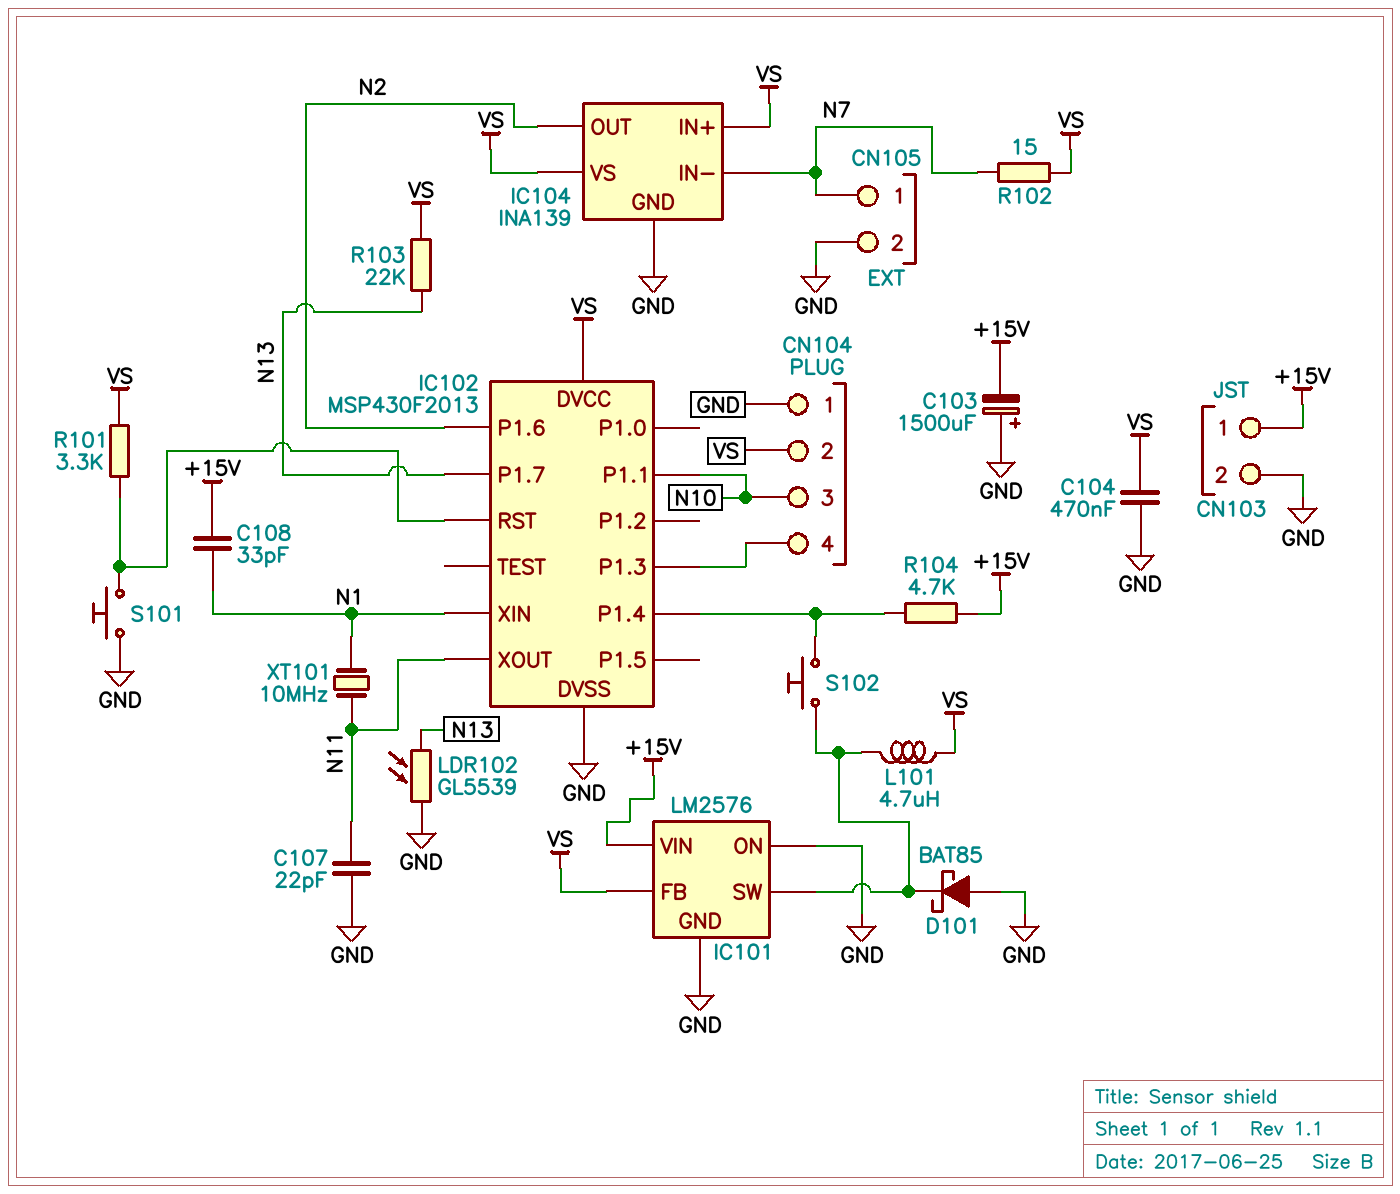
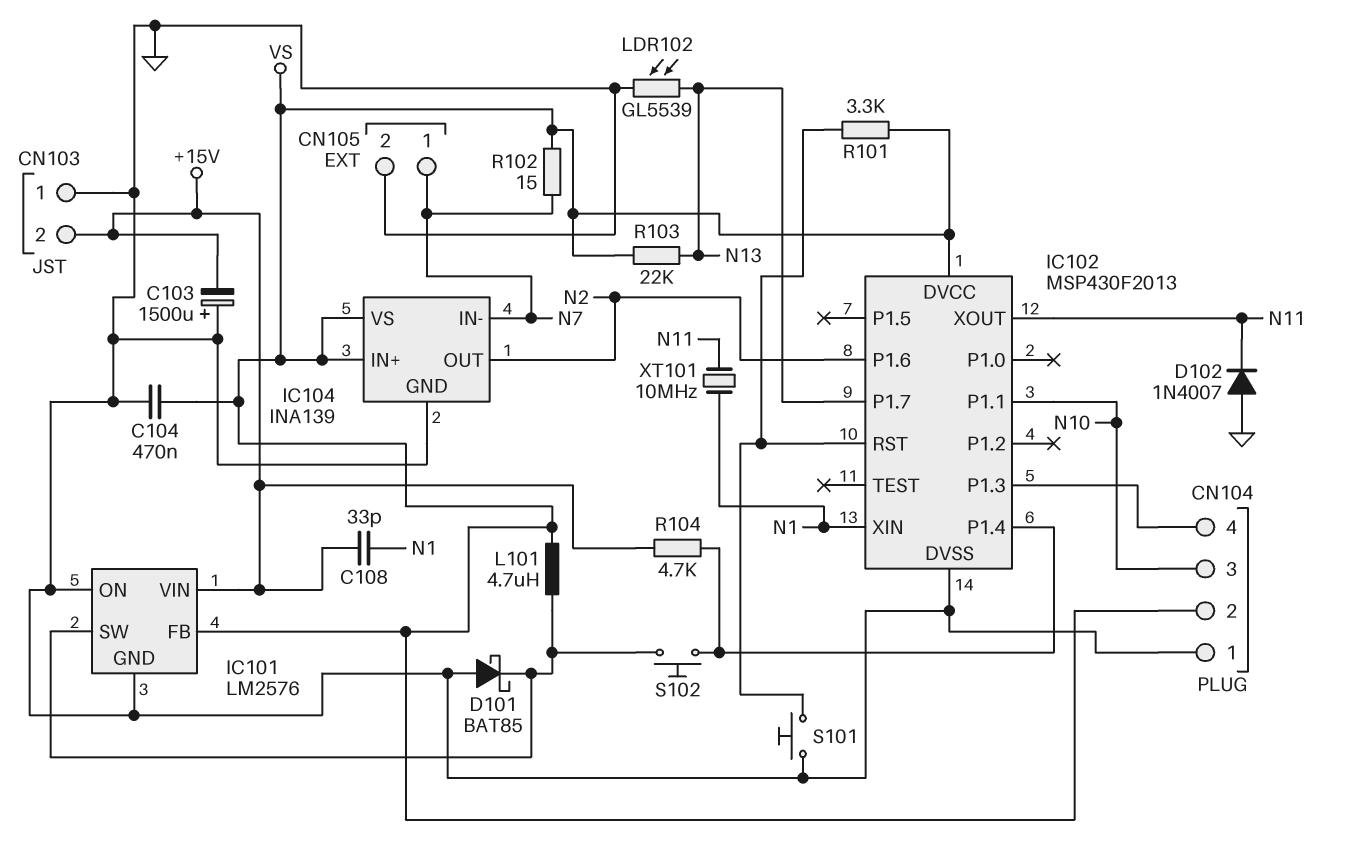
C107: 22pF (GND, N11) -> none
CN103 pin 1: +15V -> GND
CN103 pin 2: GND -> +15V
D102: none -> diode 1N4007 (A GND, K N11)

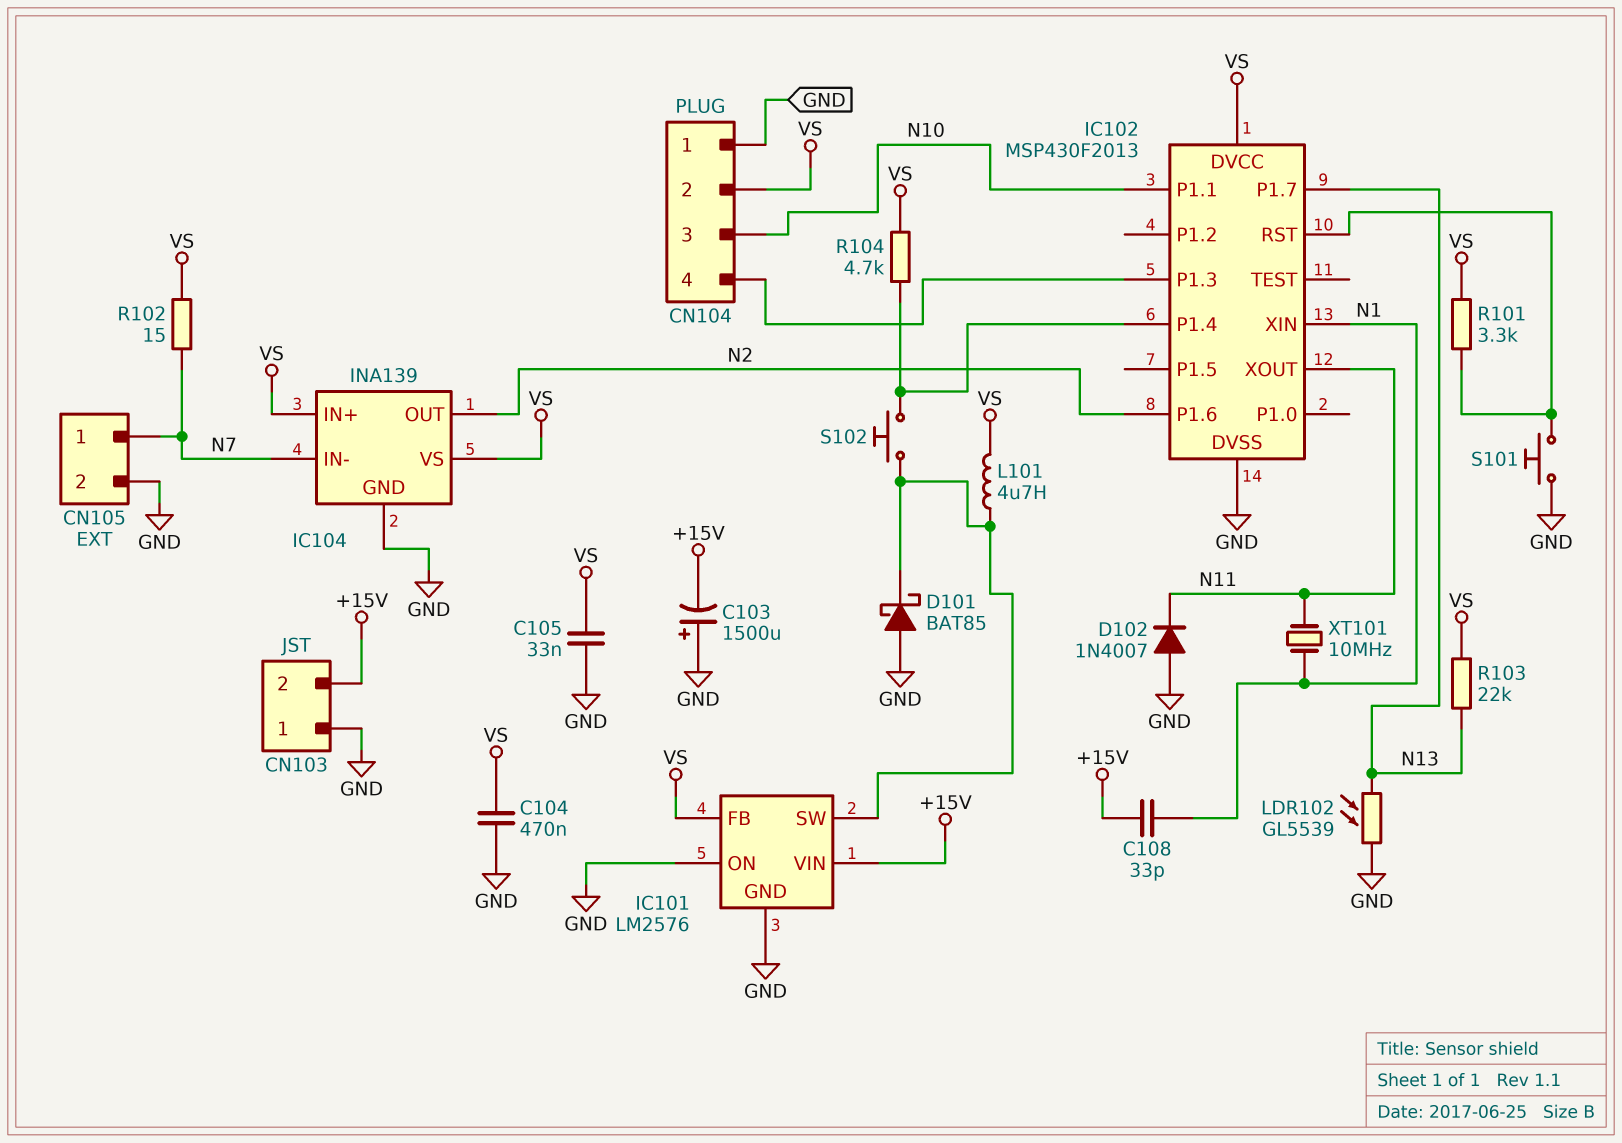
C105: none -> 33nF (GND, VS)
R104: 4.7k (+15V, IC102/P1.4) -> 4.7k (IC102/P1.4, VS)

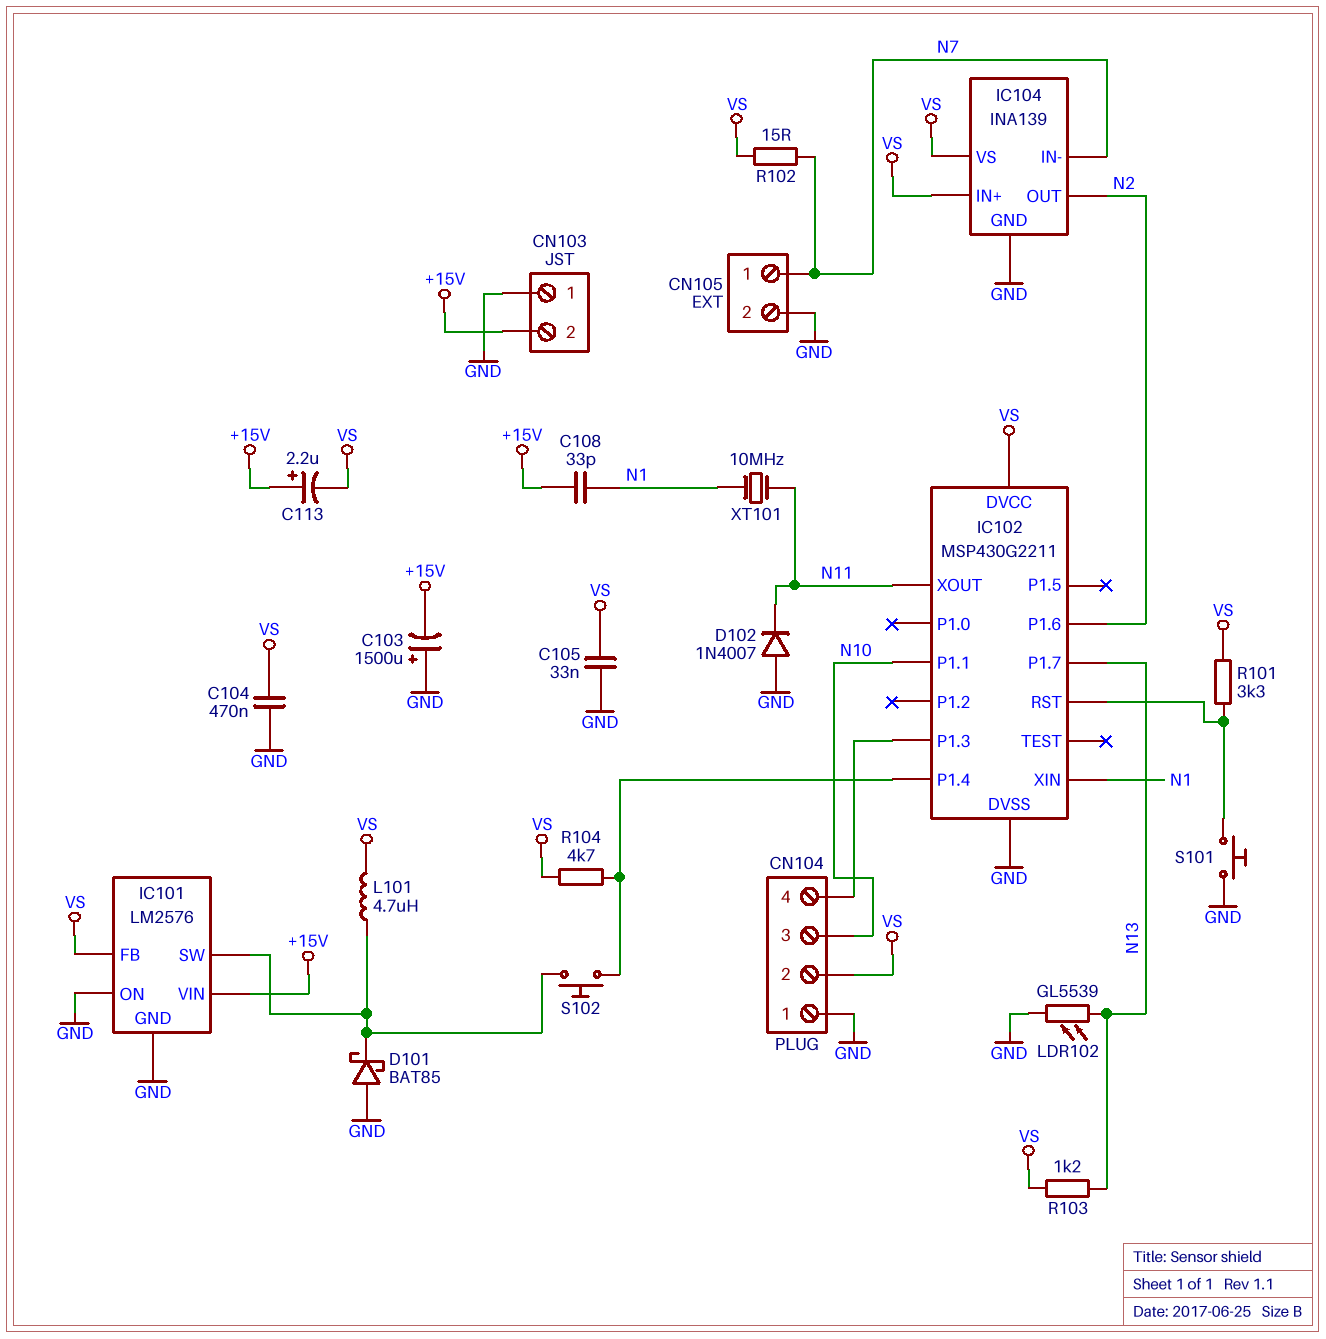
C113: none -> 2.2uF (plus +15V, minus VS)
IC102: MSP430F2013 -> MSP430G2211
R103: 22k (N13, VS) -> 1.2k (N13, VS)

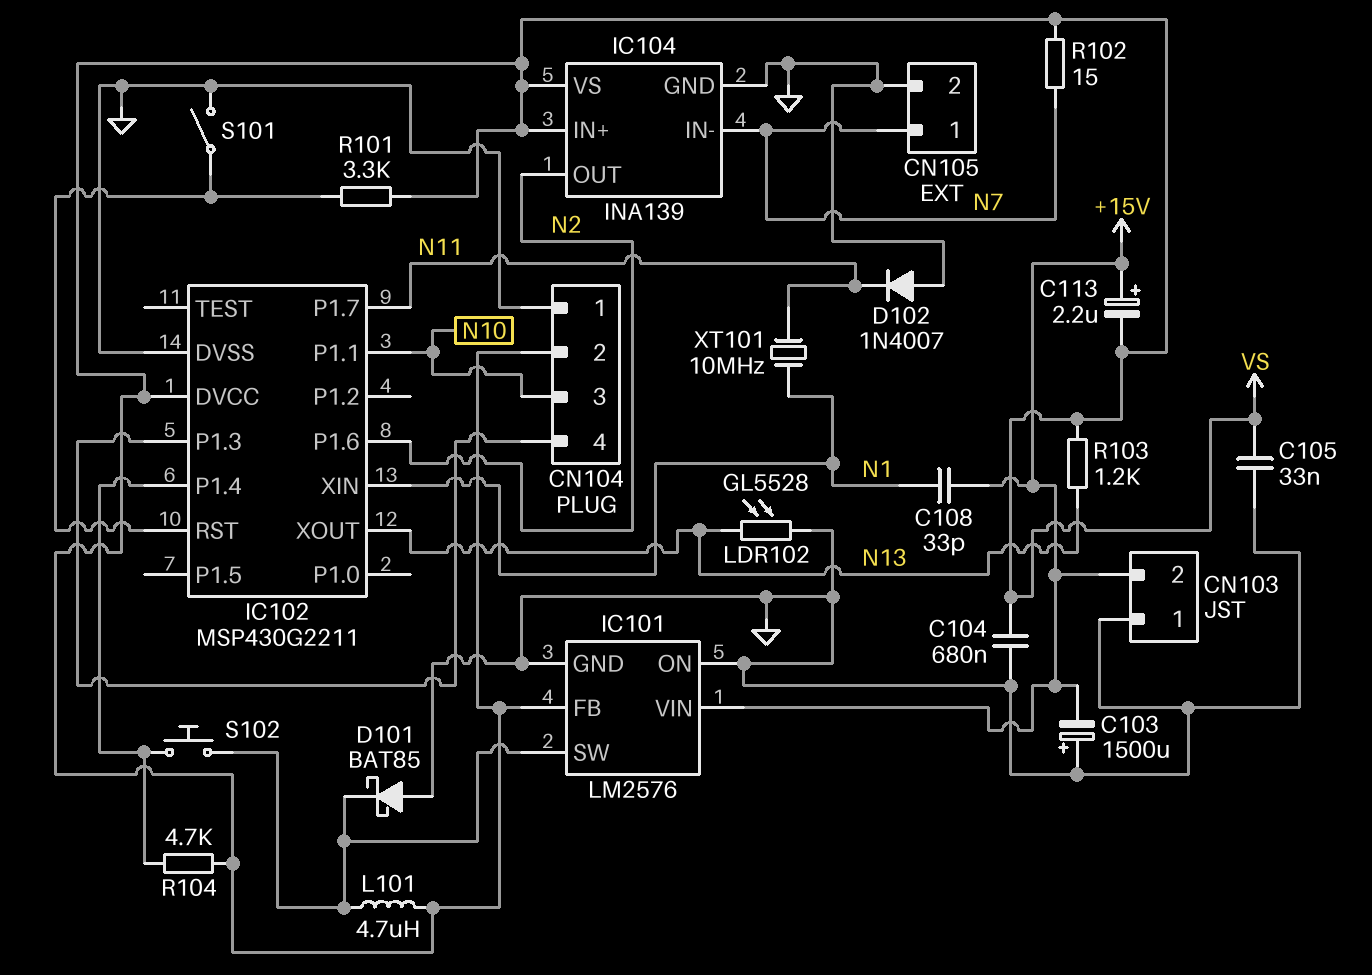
C104: 470nF (GND, VS) -> 680nF (GND, VS)
IC102 pin P1.7: N13 -> N11
IC102 pin XOUT: N11 -> N13
LDR102: GL5539 (GND, N13) -> GL5528 (GND, N13)
S101: button (GND, IC102/RST) -> switch (GND, IC102/RST)

